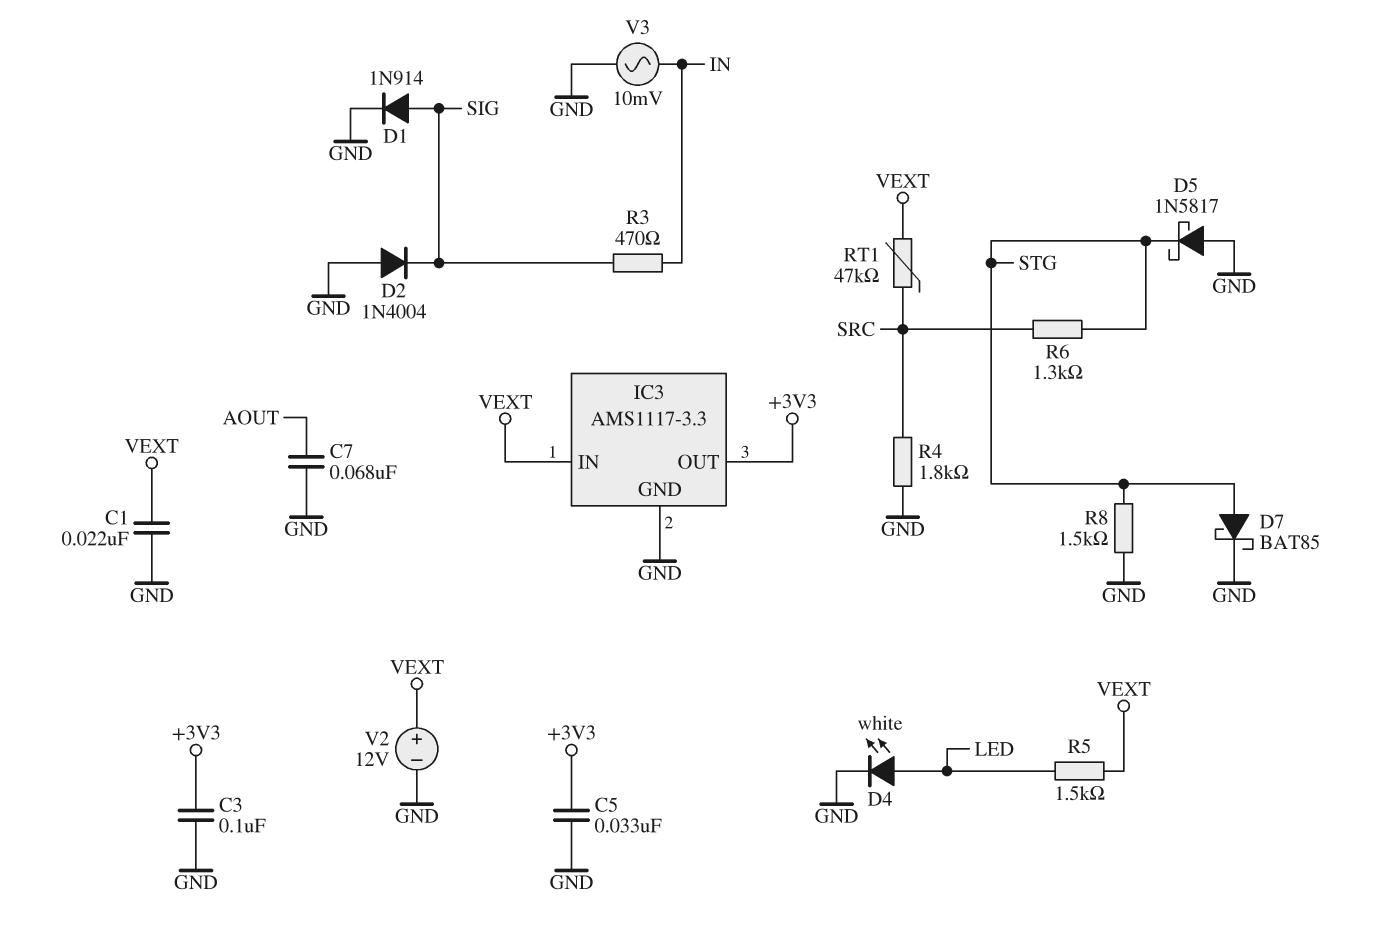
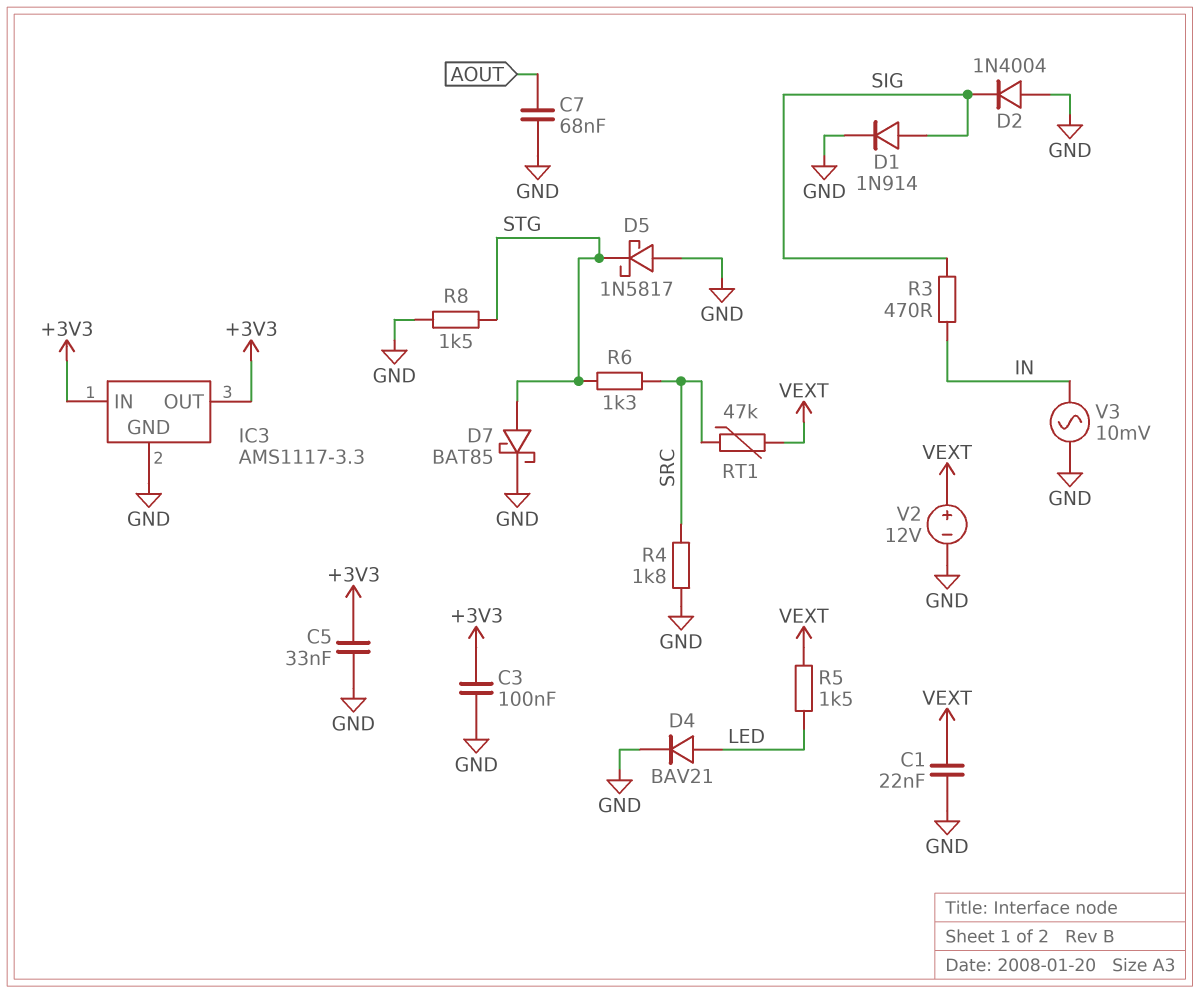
D4: LED white (A LED, K GND) -> diode BAV21 (A LED, K GND)
IC3 pin IN: VEXT -> +3V3

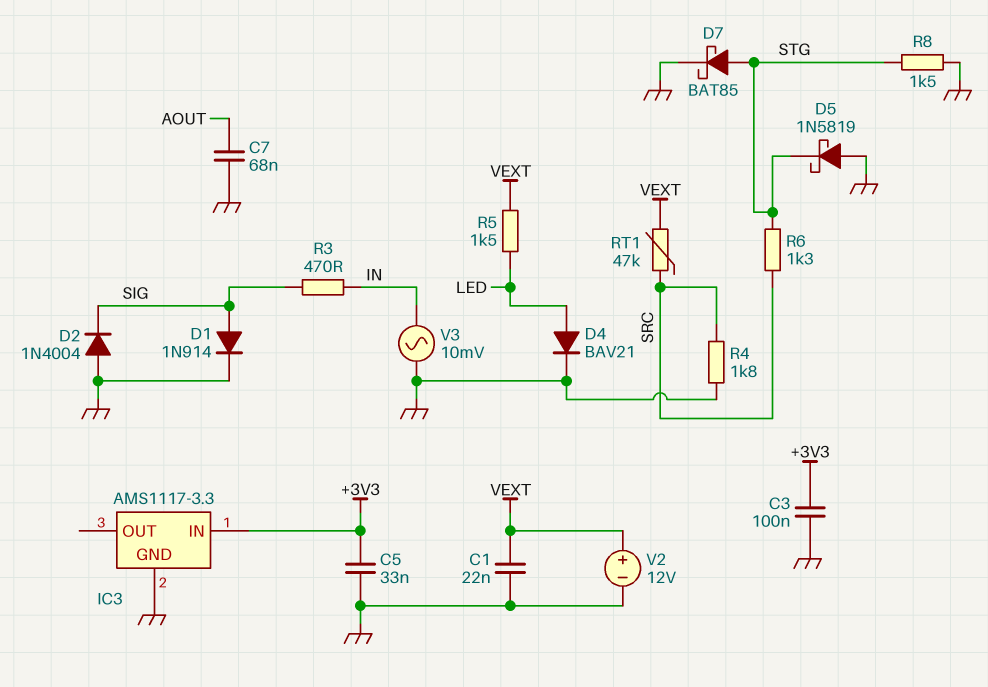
D5: schottky 1N5817 (A GND, K STG) -> schottky 1N5819 (A GND, K STG)
IC3 pin OUT: +3V3 -> none

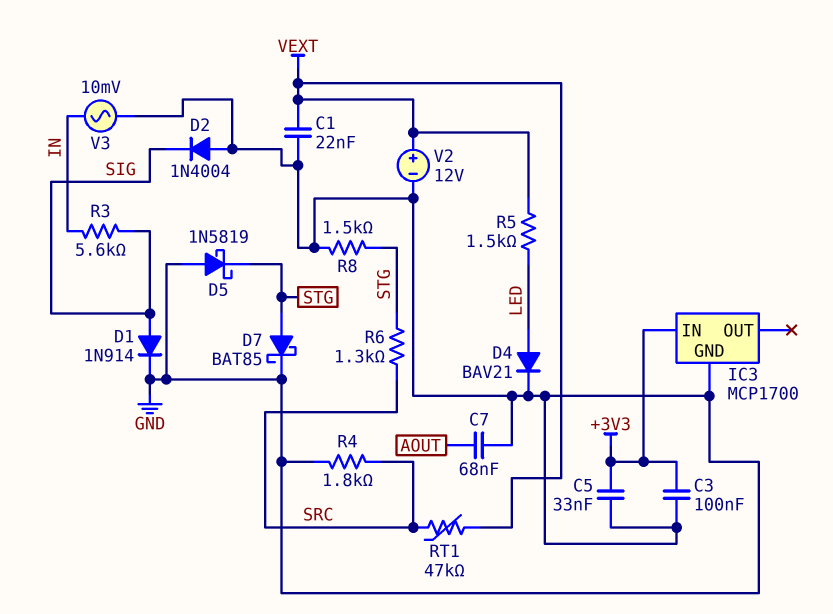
IC3: AMS1117-3.3 -> MCP1700
R3: 470 (IN, SIG) -> 5.6k (IN, SIG)

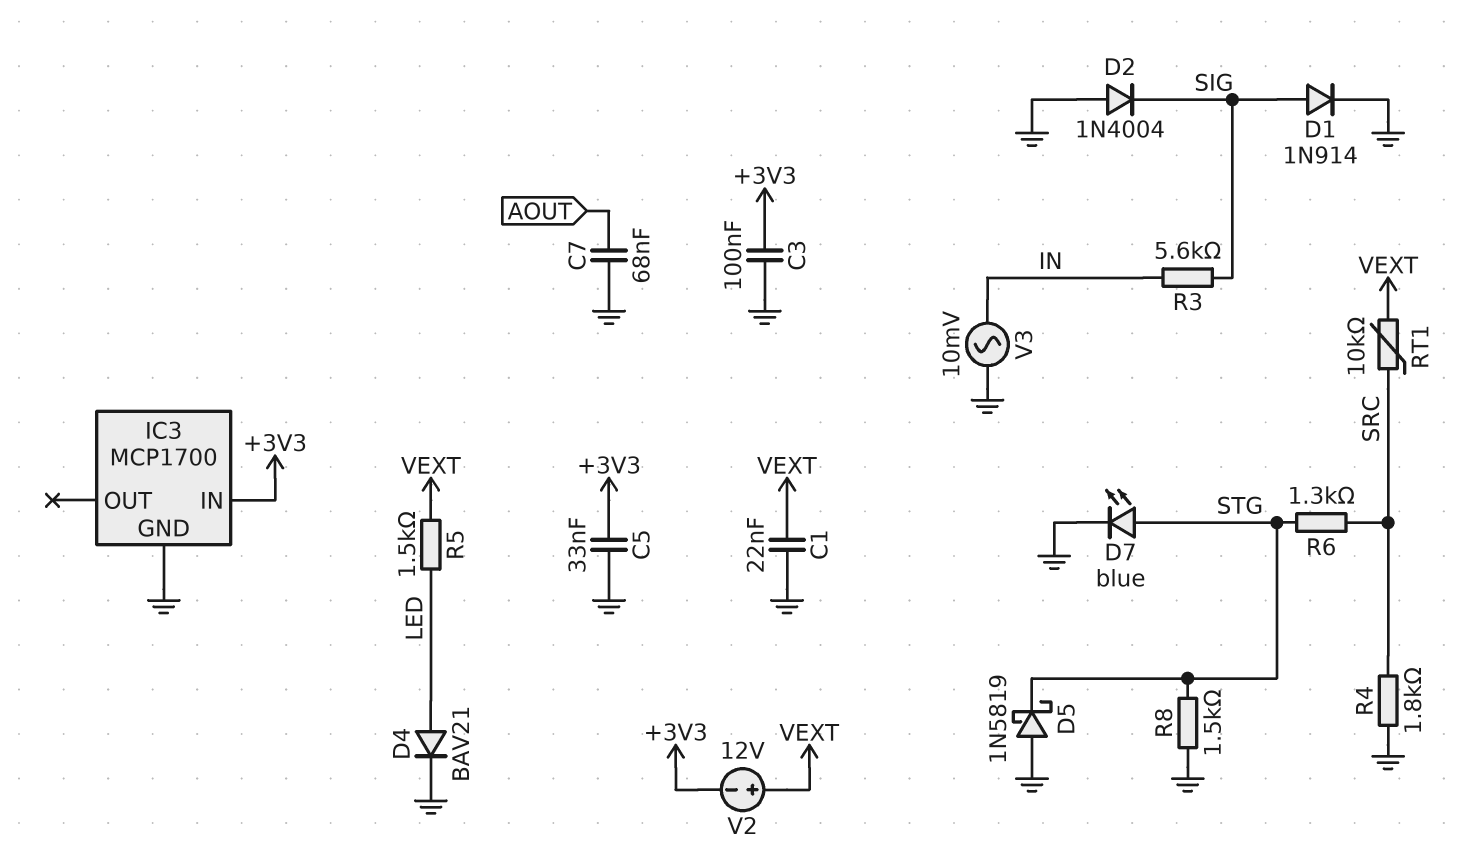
D7: schottky BAT85 (A STG, K GND) -> LED blue (A STG, K GND)
RT1: 47k (SRC, VEXT) -> 10k (SRC, VEXT)
V2: 12V (plus VEXT, minus GND) -> 12V (plus VEXT, minus +3V3)

